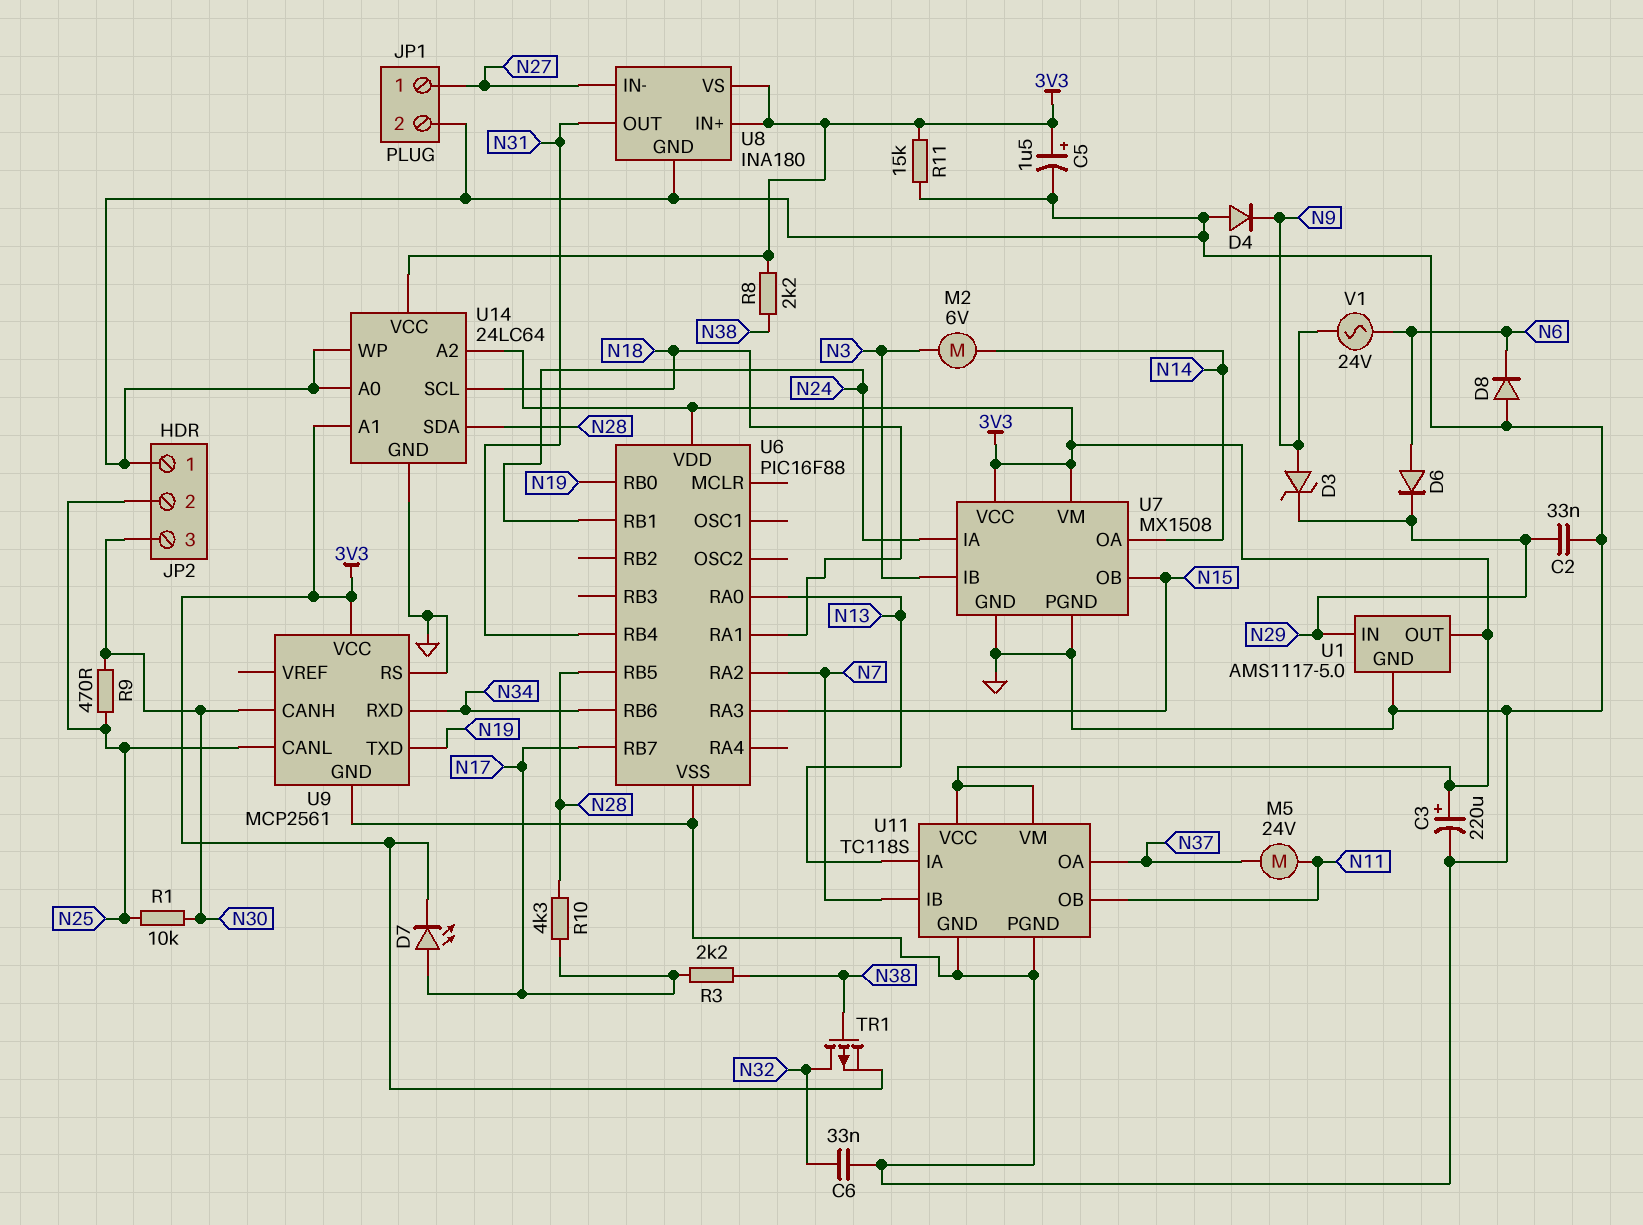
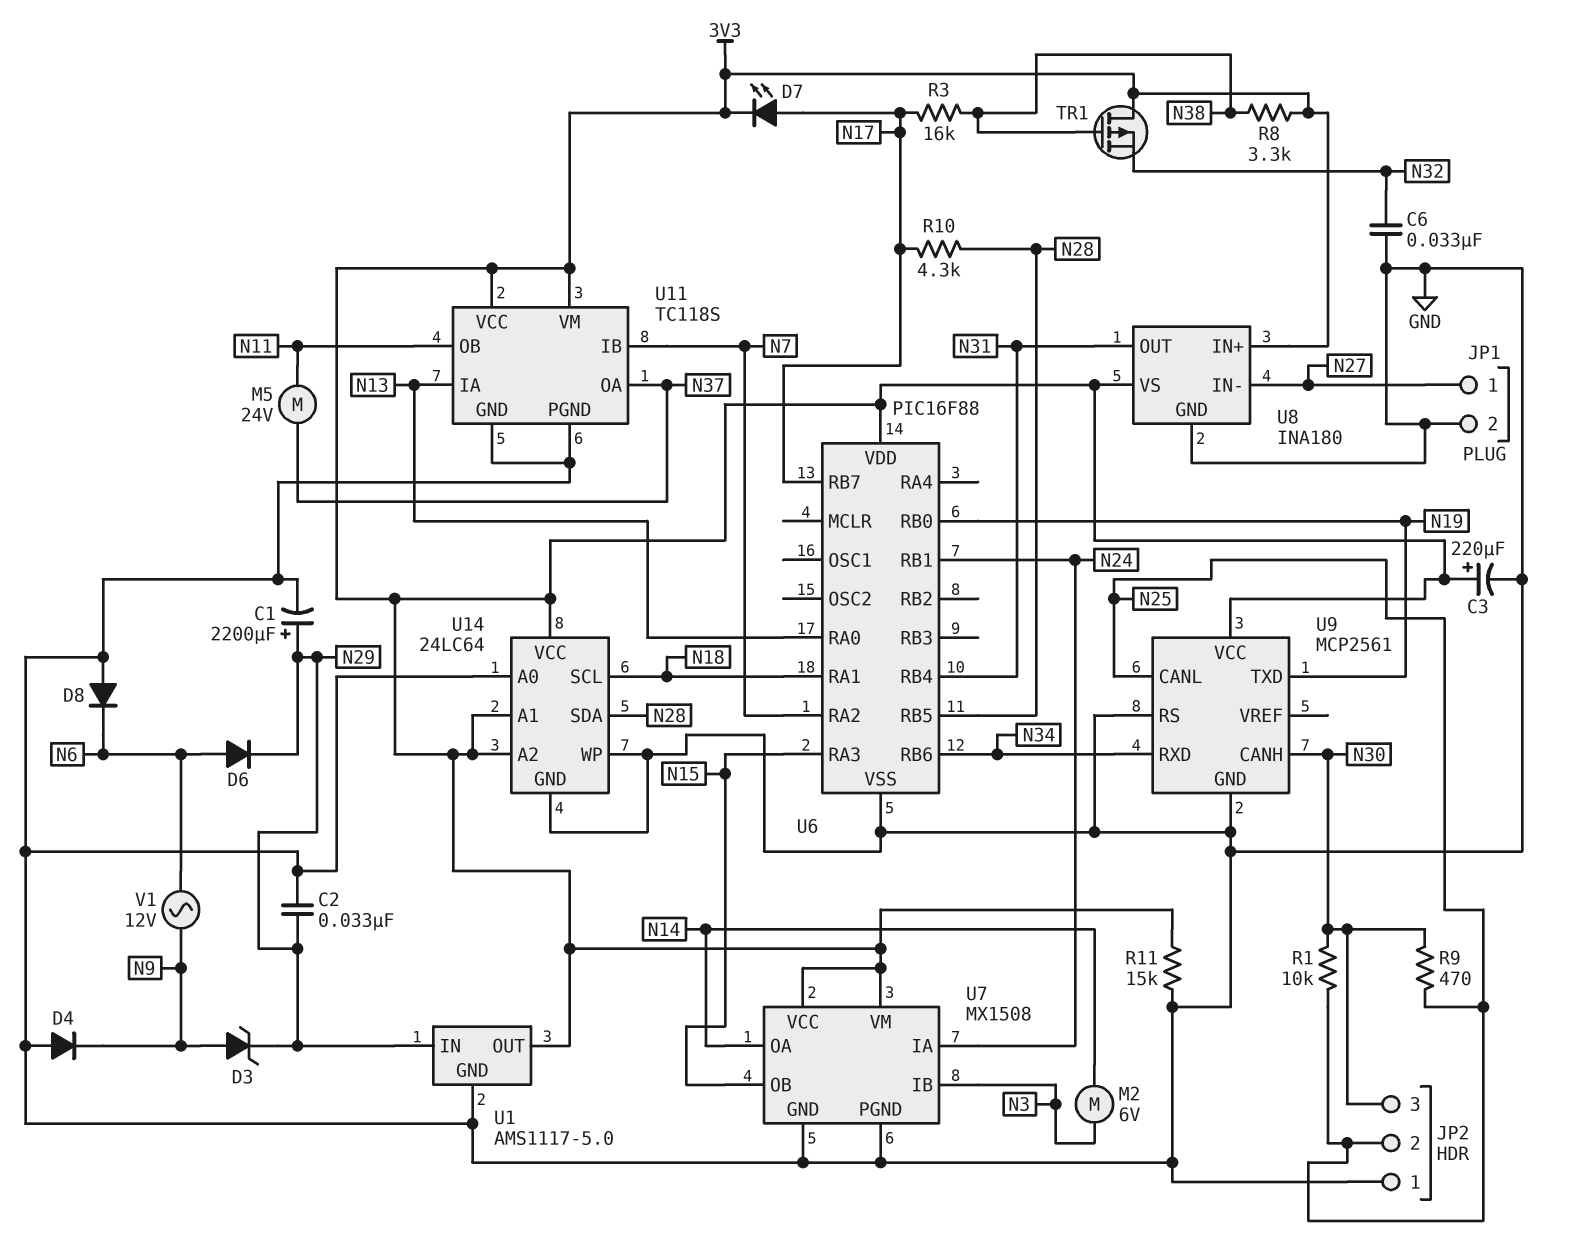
C1: none -> 2200uF (plus N29, minus GND)
C5: 1.5uF (plus 3V3, minus GND) -> none
R3: 2.2k (N17, N38) -> 16k (N17, N38)
R8: 2.2k (3V3, N38) -> 3.3k (3V3, N38)
TR1: PMOS (G N38, D N32, S 3V3) -> PMOS (G N38, D 3V3, S N32)
V1: AC 24V (N6, N9) -> AC 12V (N6, N9)

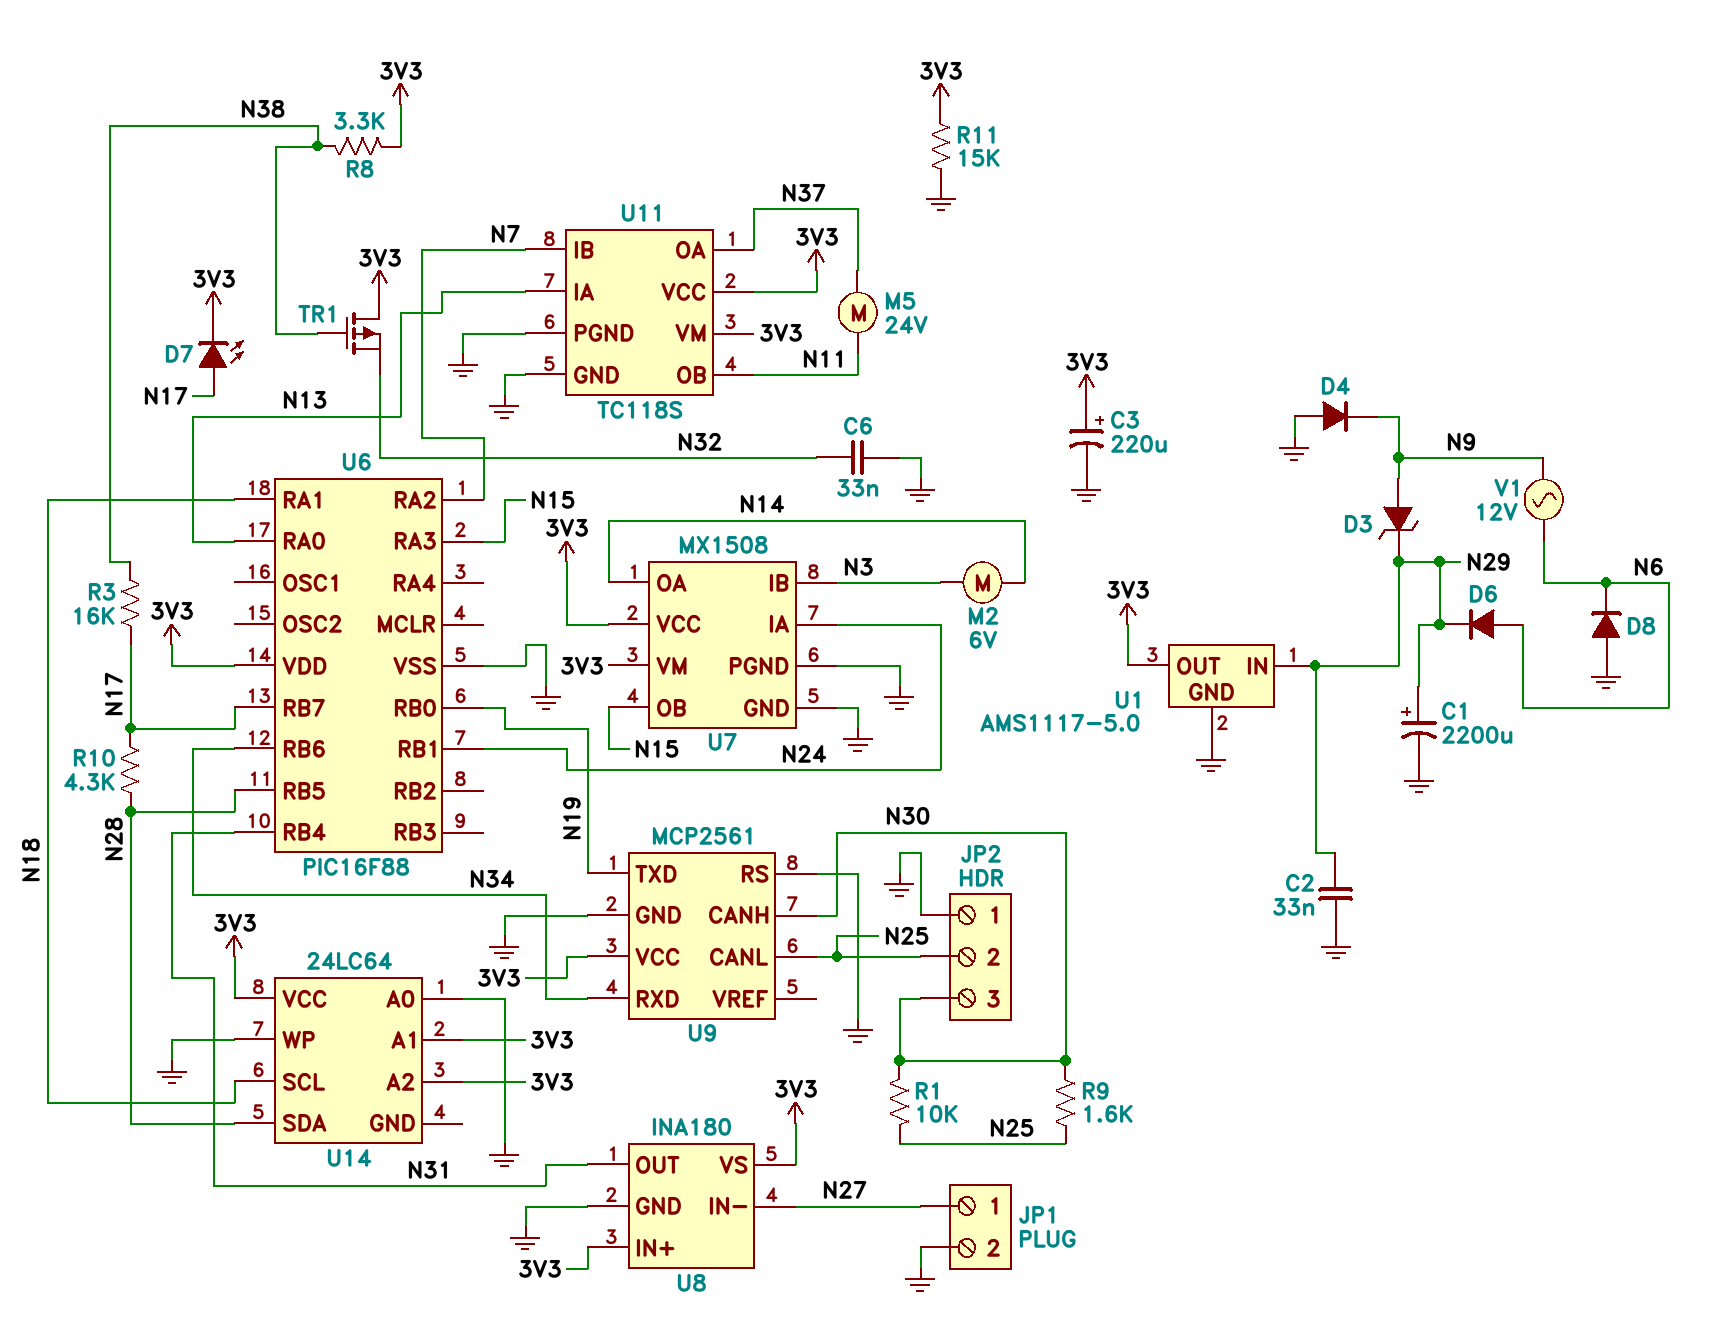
R9: 470 (N25, N30) -> 1.6k (N25, N30)
U14 pin GND: GND -> none

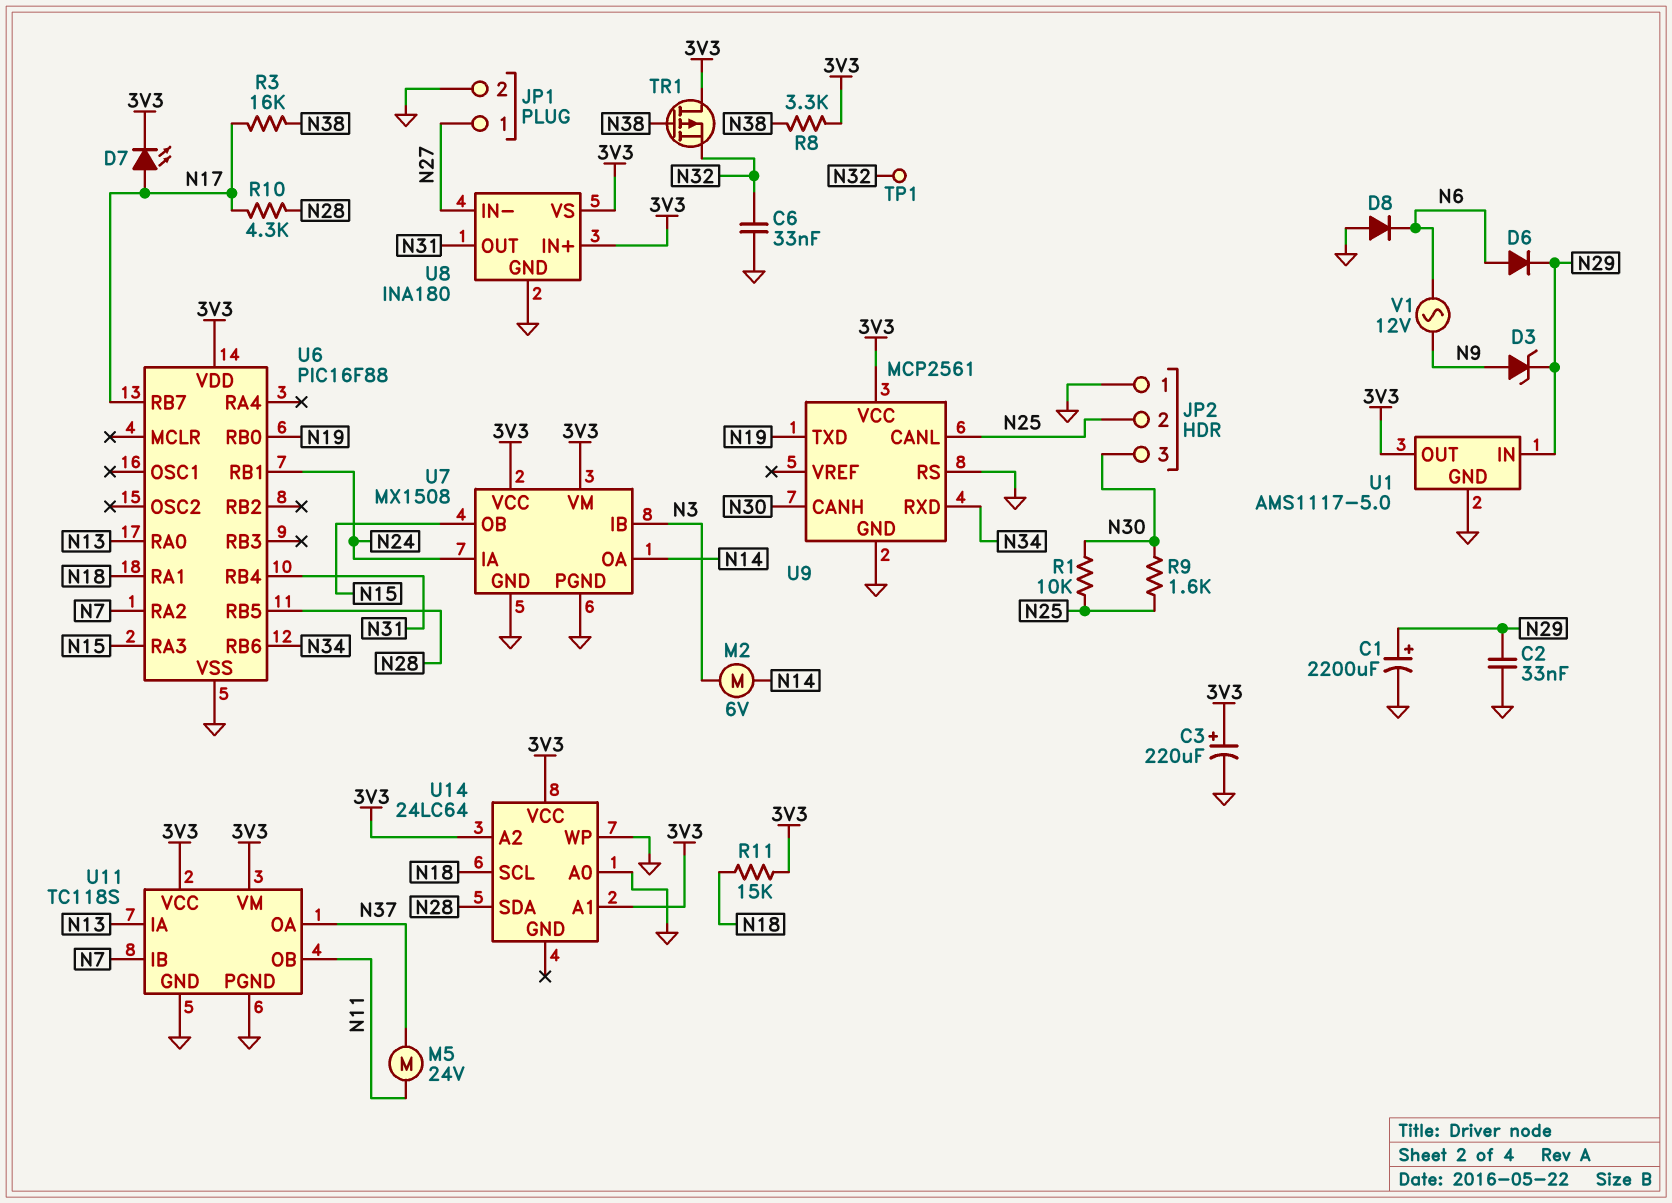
D4: diode (A GND, K N9) -> none
R11: 15k (3V3, GND) -> 15k (3V3, N18)
TP1: none -> test point (N32)

